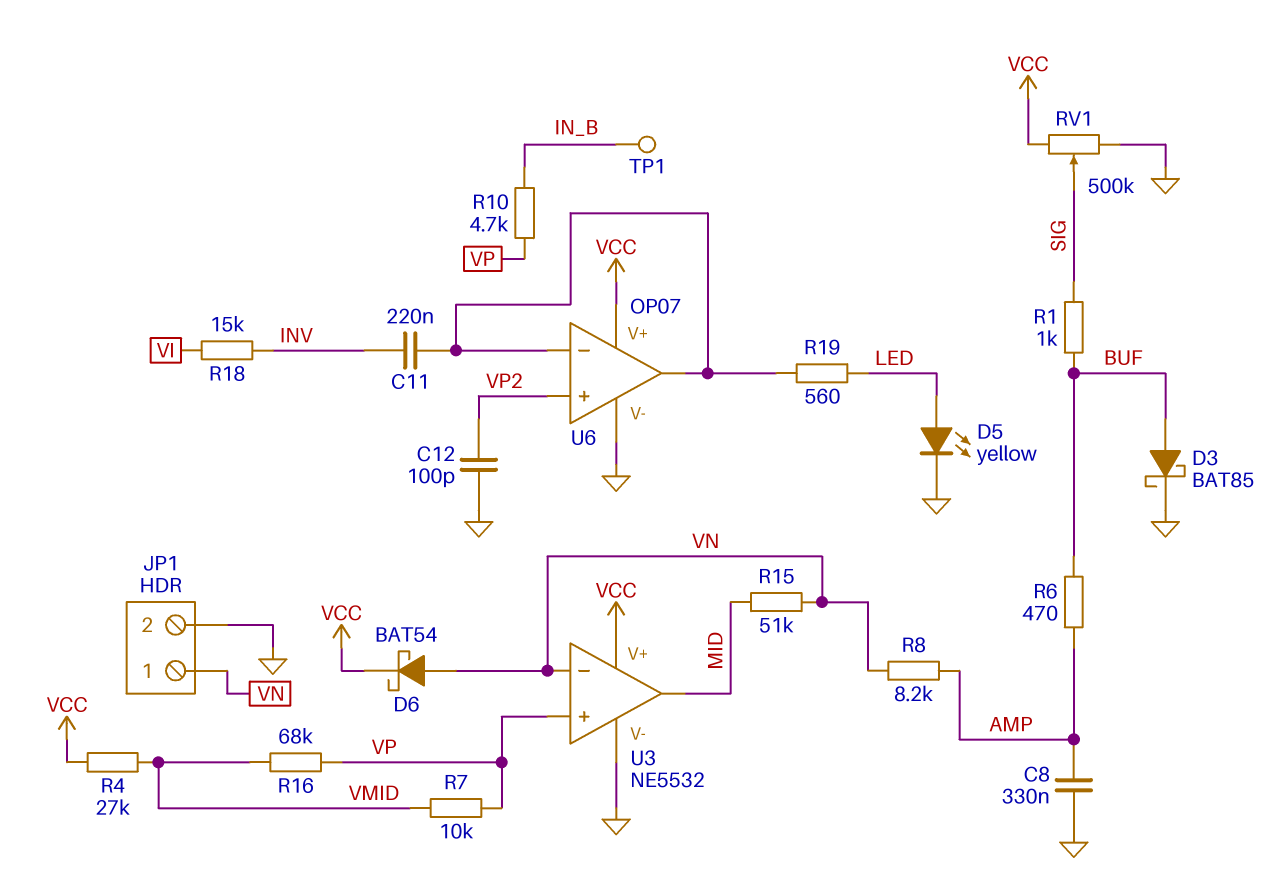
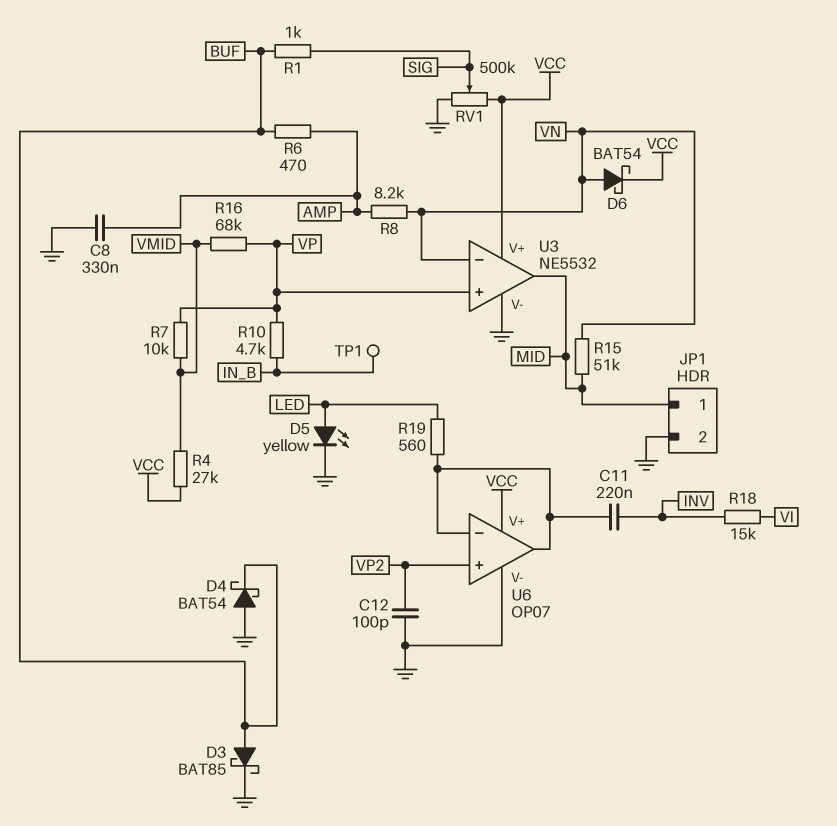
D4: none -> schottky BAT54 (A GND, K BUF)
JP1 pin 1: VN -> MID

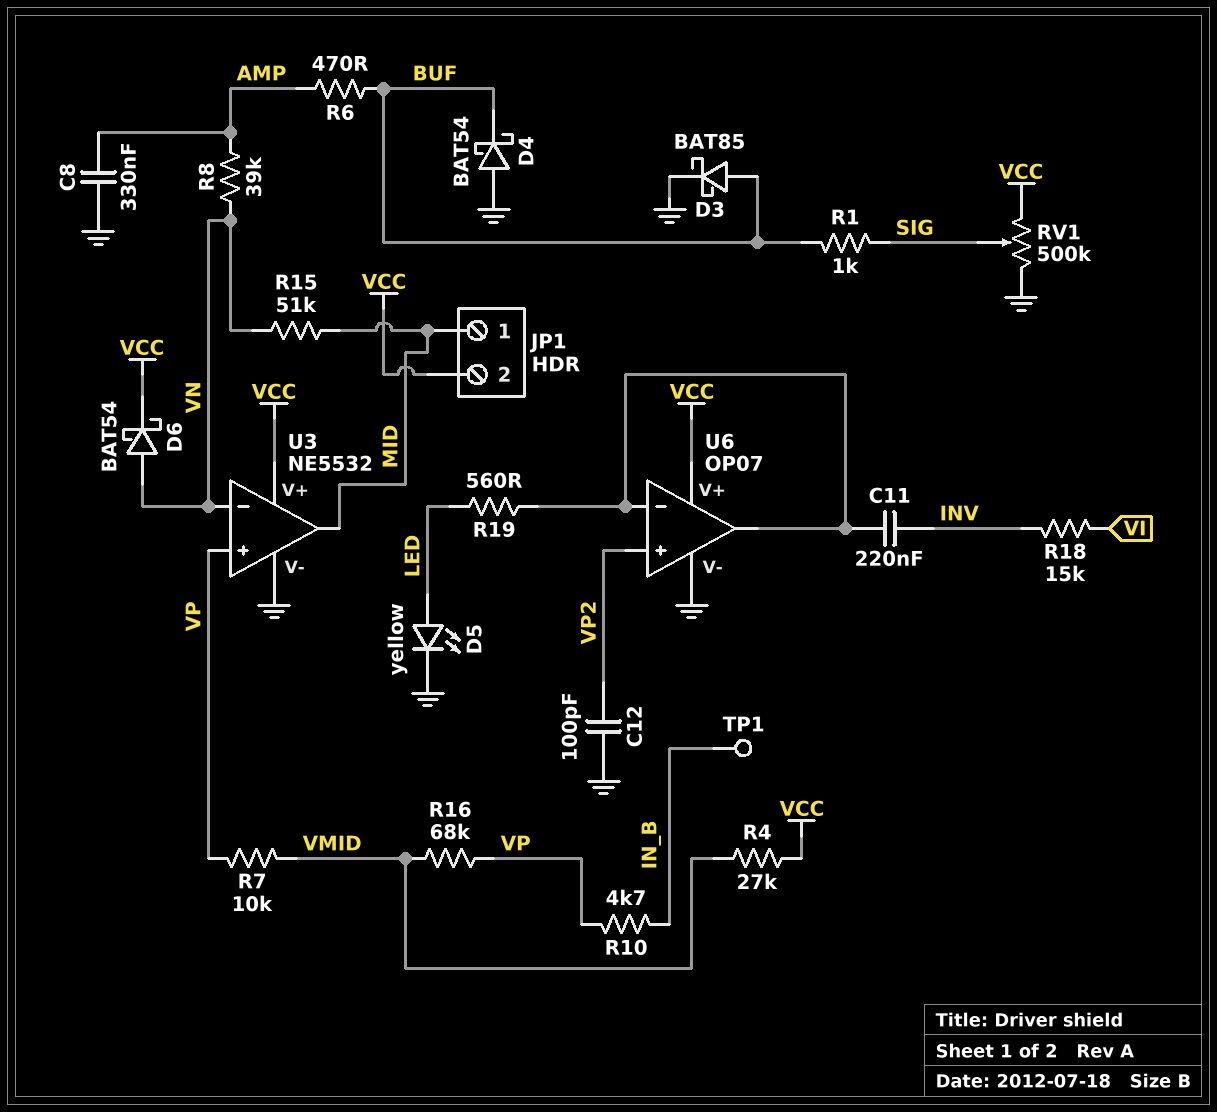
JP1 pin 2: GND -> VCC
R8: 8.2k (AMP, VN) -> 39k (AMP, VN)

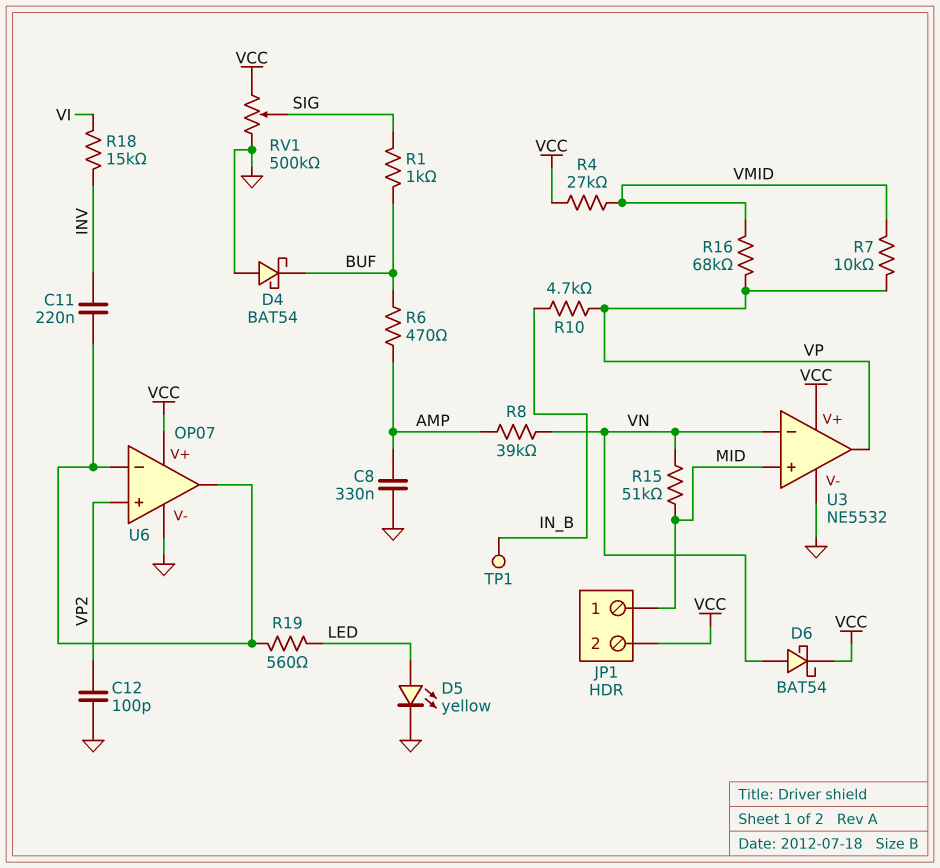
D3: schottky BAT85 (A BUF, K GND) -> none
U3 pin in+: VP -> MID
U3 pin out: MID -> VP

